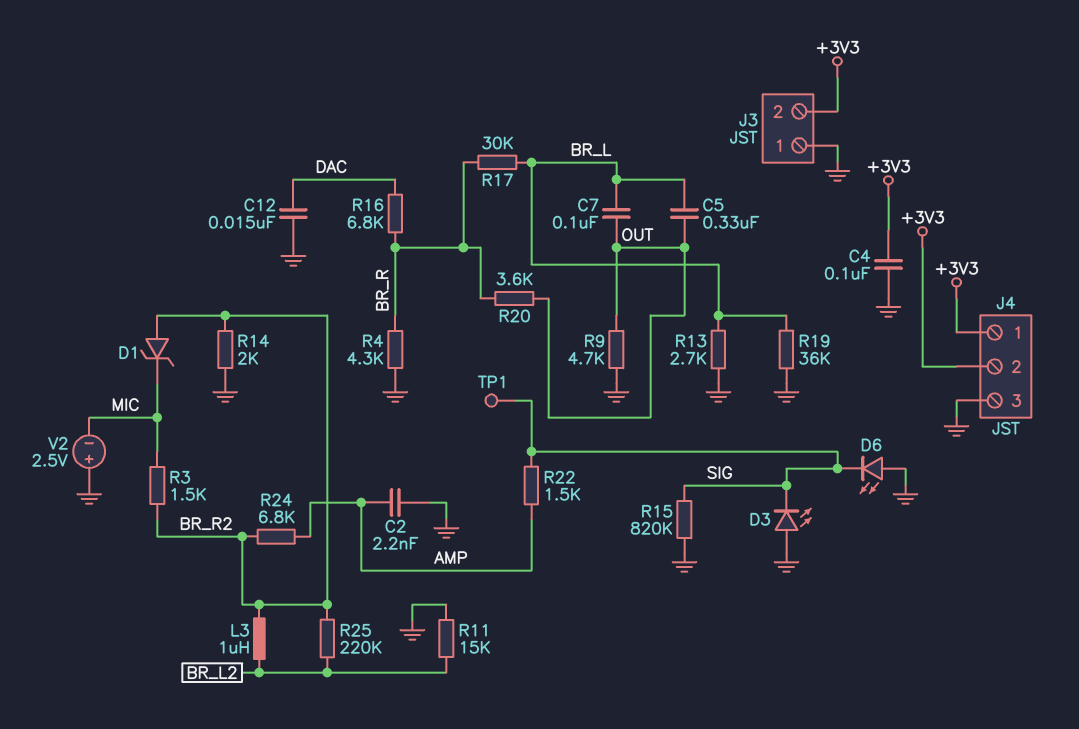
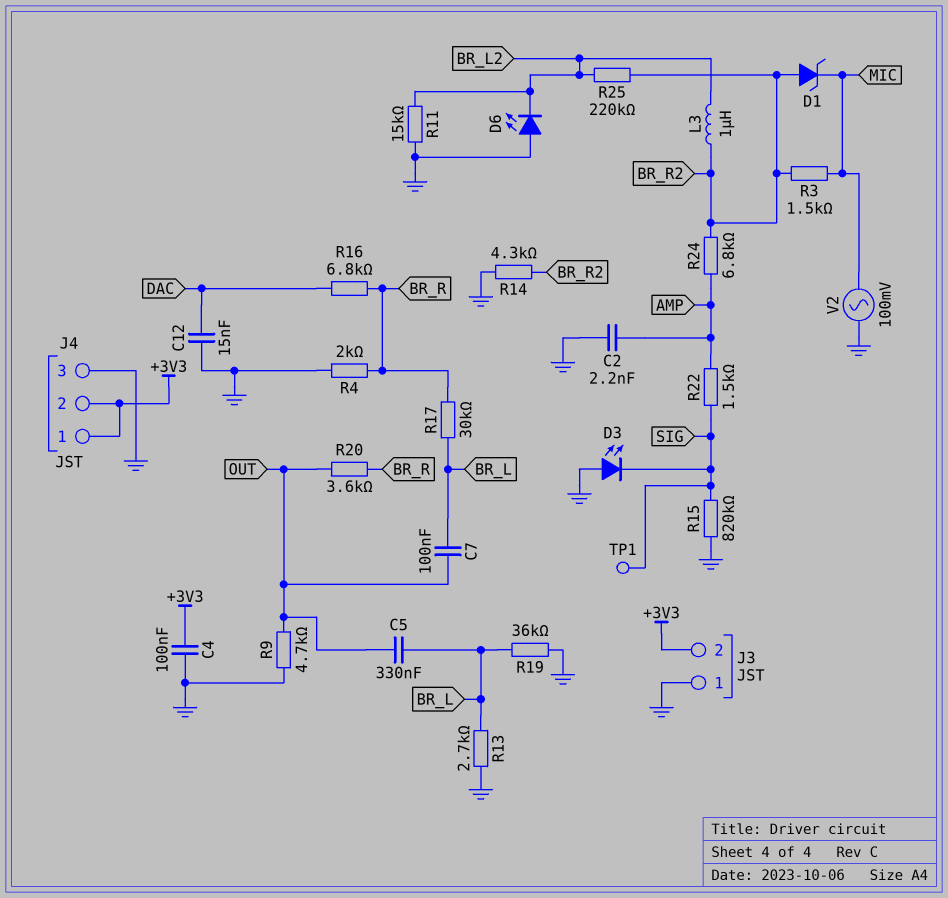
D6: LED (A GND, K SIG) -> LED (A GND, K BR_L2)
R4: 4.3k (BR_R, GND) -> 2k (BR_R, GND)
R14: 2k (BR_R2, GND) -> 4.3k (BR_R2, GND)
V2: 2.5V (plus GND, minus MIC) -> AC 100mV (GND, MIC)

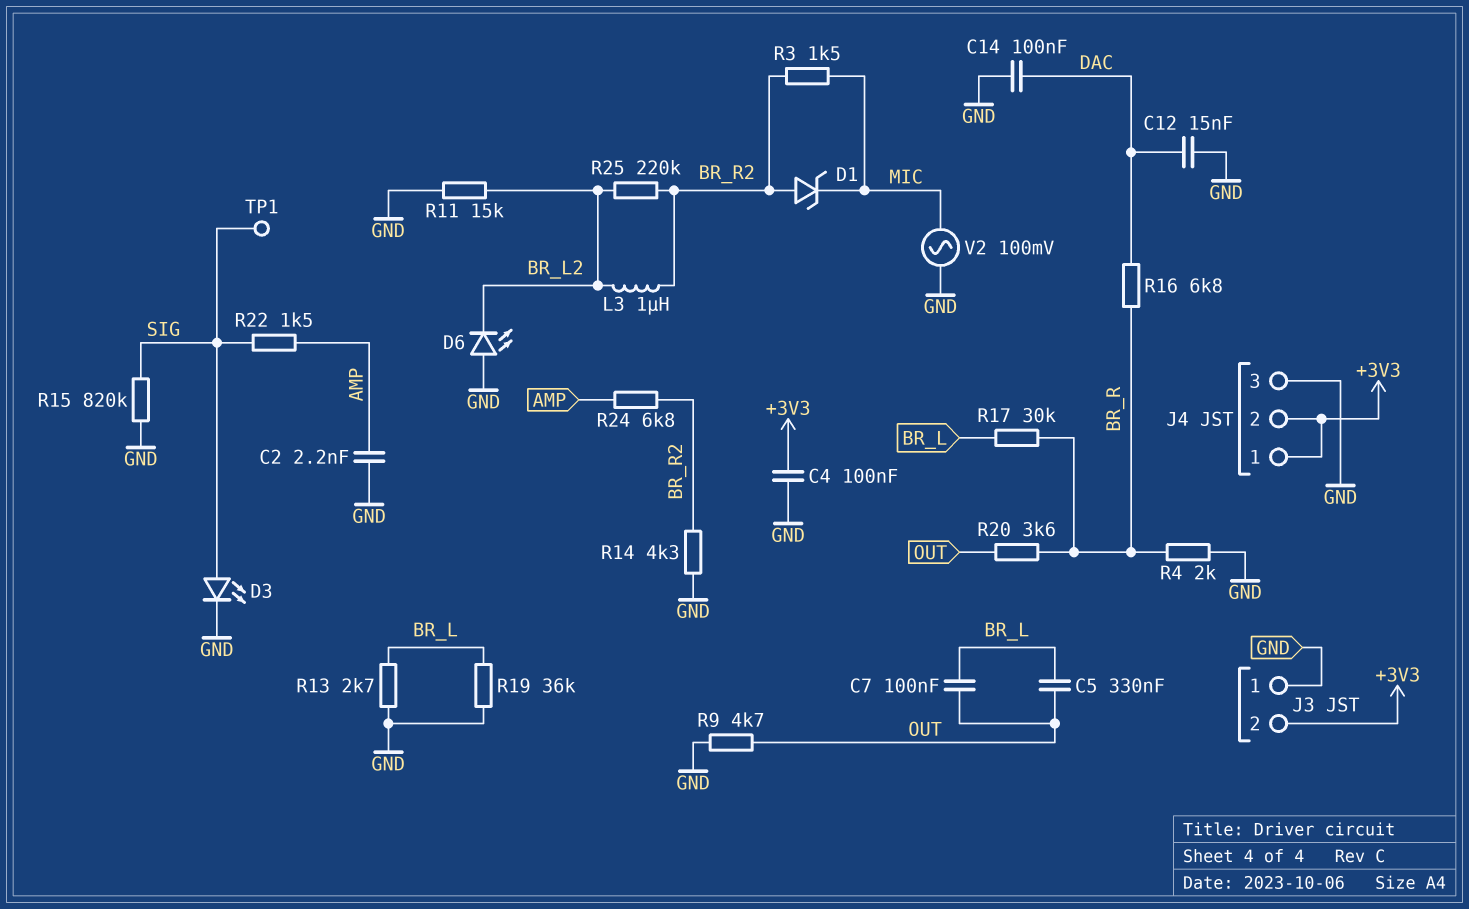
C14: none -> 100nF (DAC, GND)
D3: LED (A GND, K SIG) -> LED (A SIG, K GND)

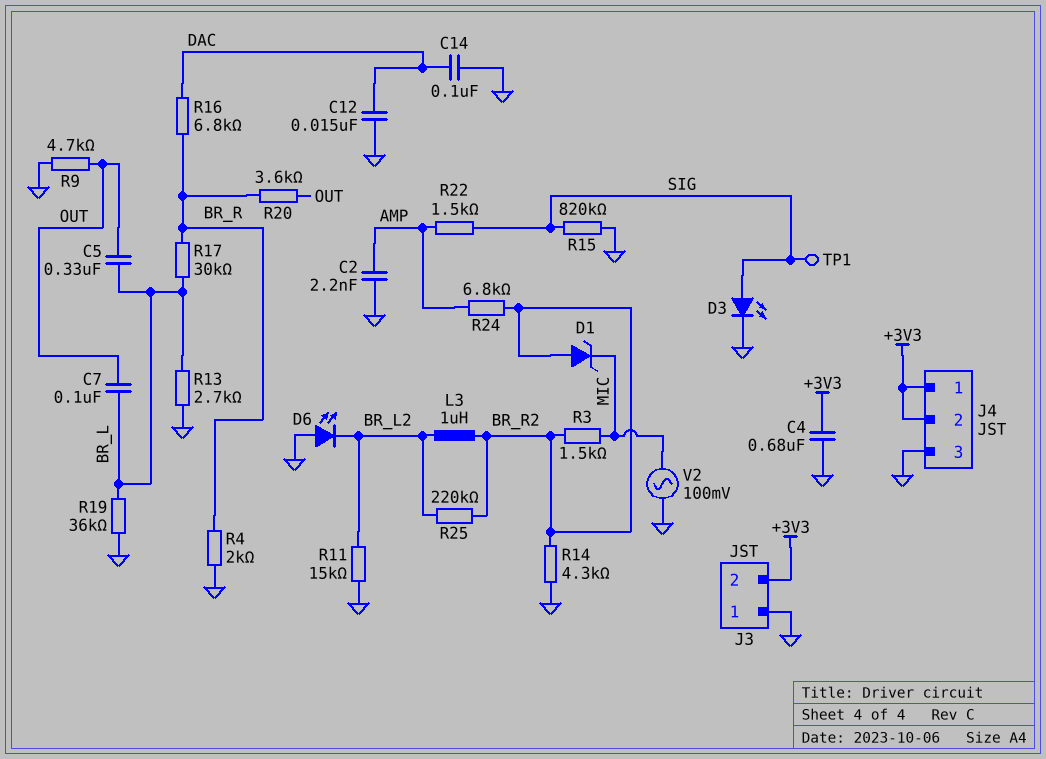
C4: 100nF (+3V3, GND) -> 680nF (+3V3, GND)

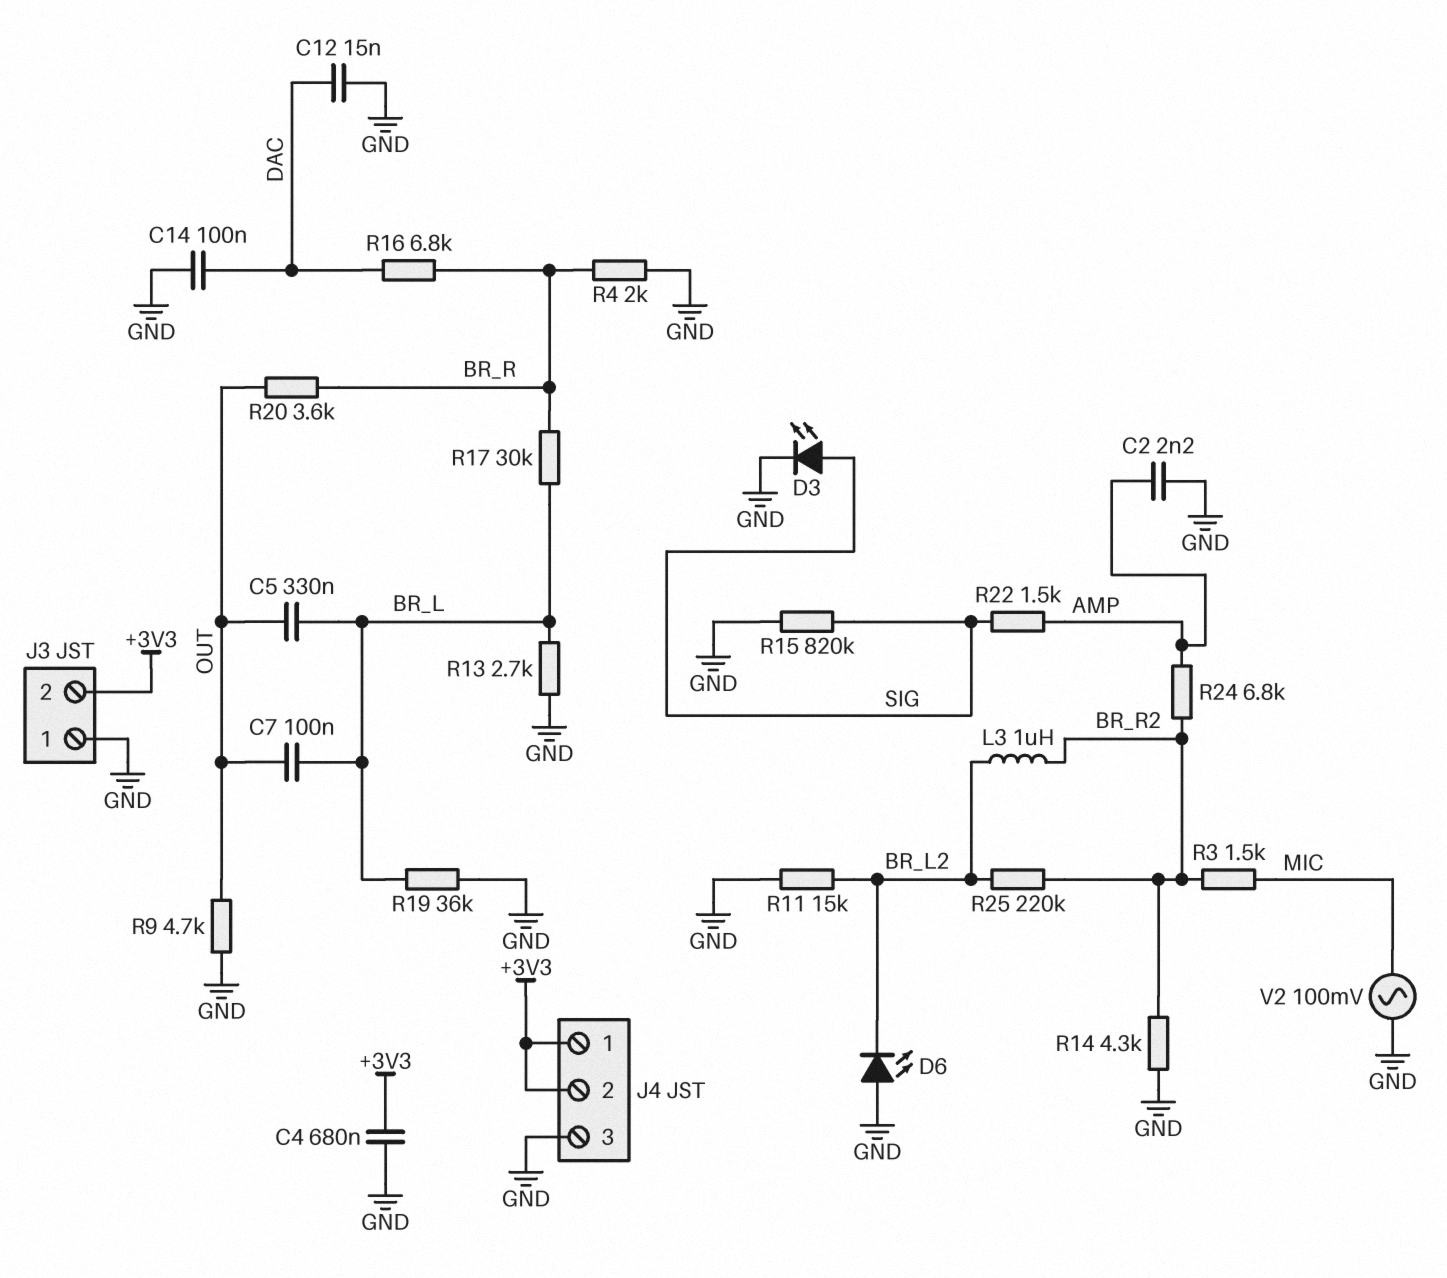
D1: zener (A BR_R2, K MIC) -> none
TP1: test point (SIG) -> none

